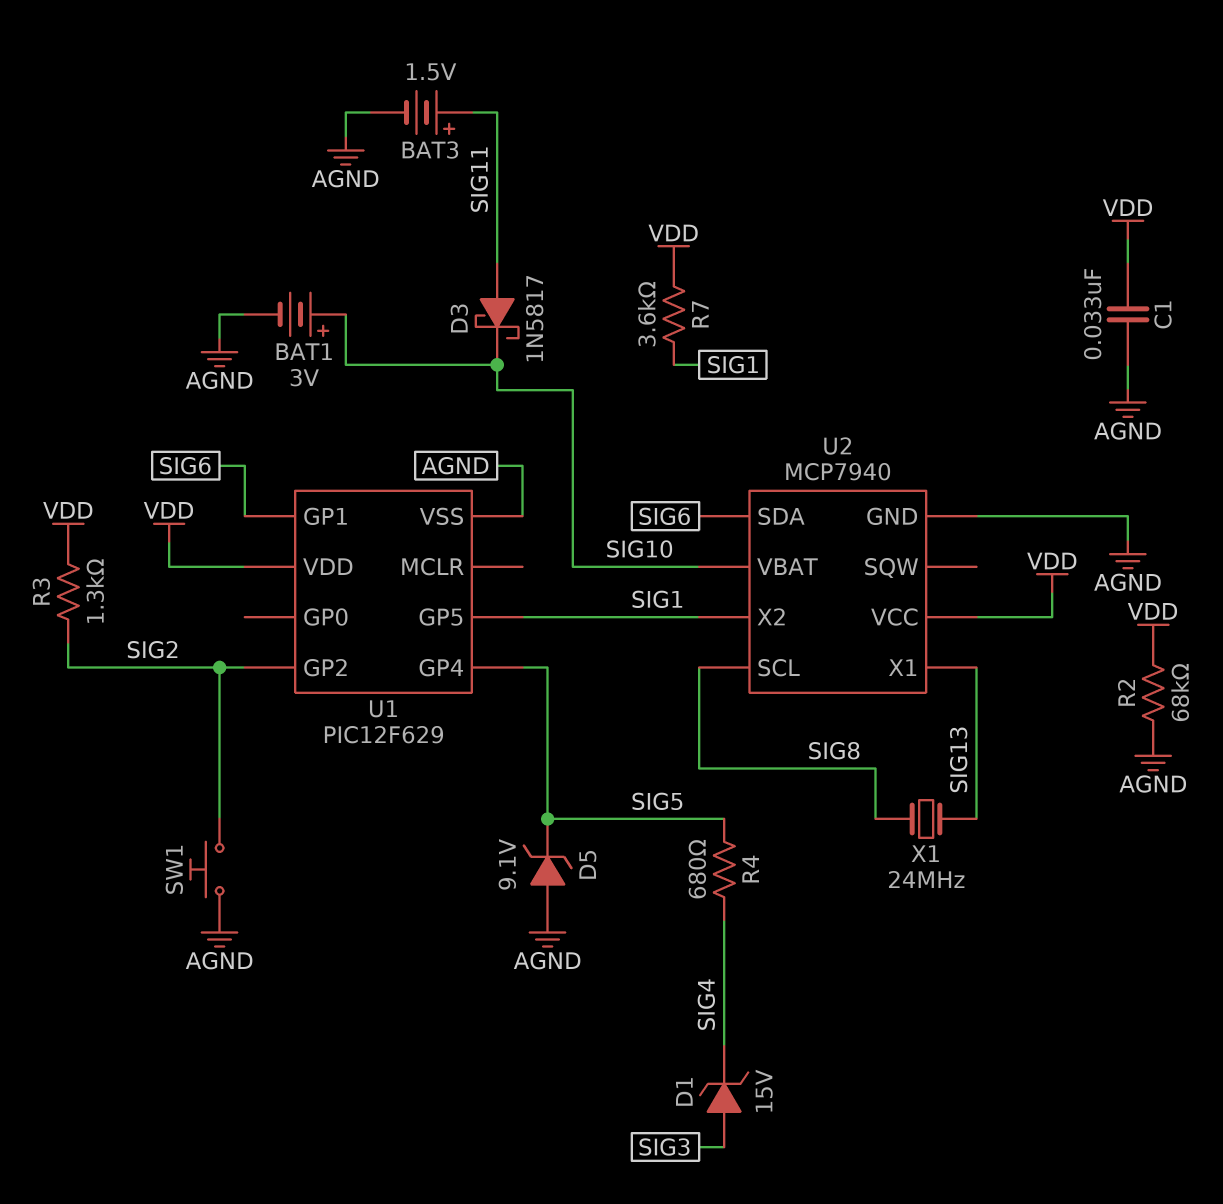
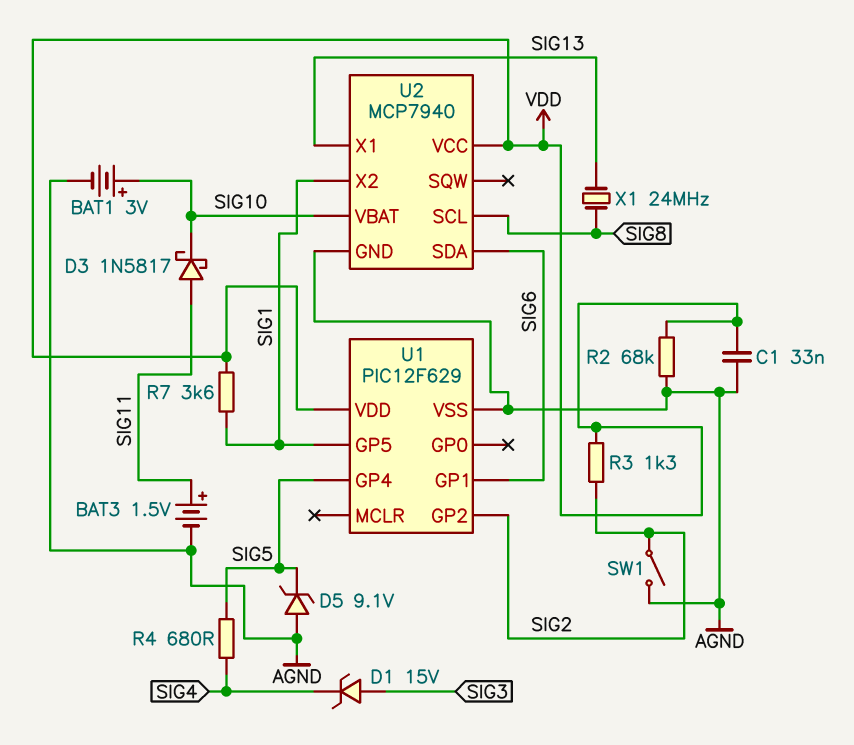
SW1: button (AGND, SIG2) -> switch (AGND, SIG2)

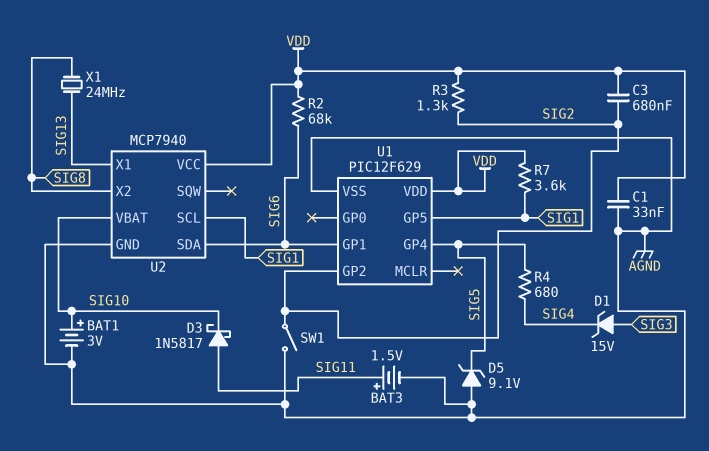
C3: none -> 680nF (SIG2, VDD)
R2: 68k (AGND, VDD) -> 68k (SIG6, VDD)
U2 pin SCL: SIG8 -> SIG1
U2 pin X2: SIG1 -> SIG8

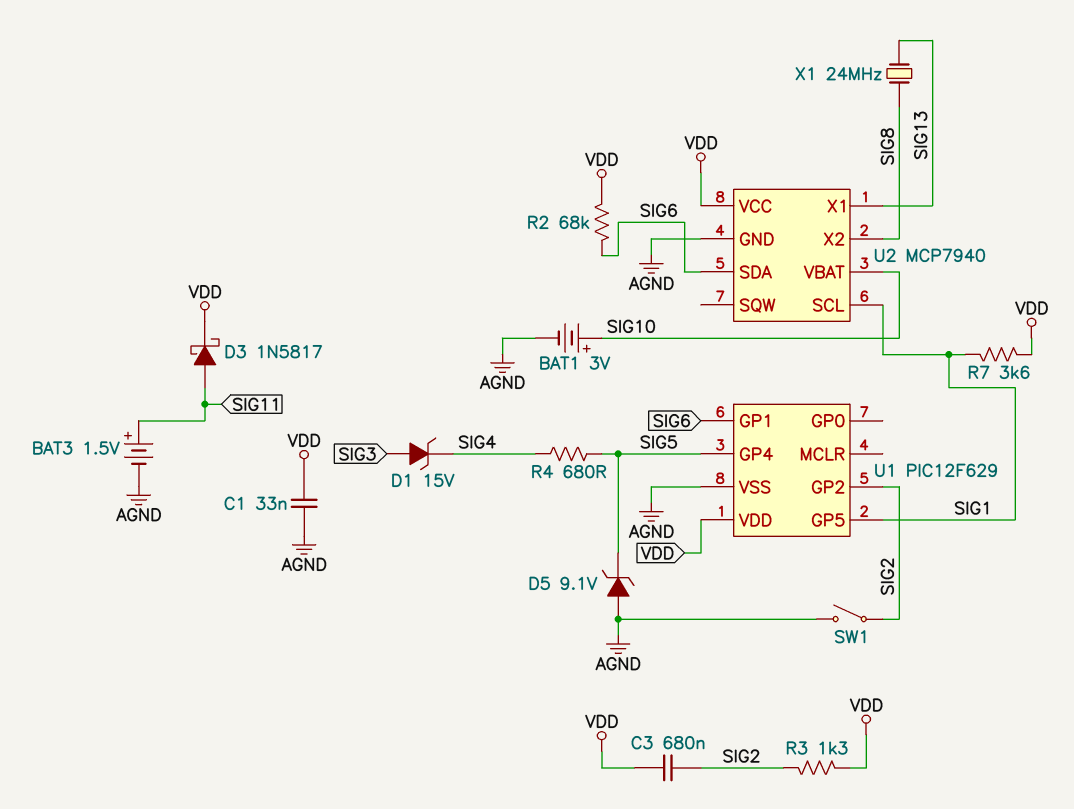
D3: schottky 1N5817 (A SIG11, K SIG10) -> schottky 1N5817 (A SIG11, K VDD)

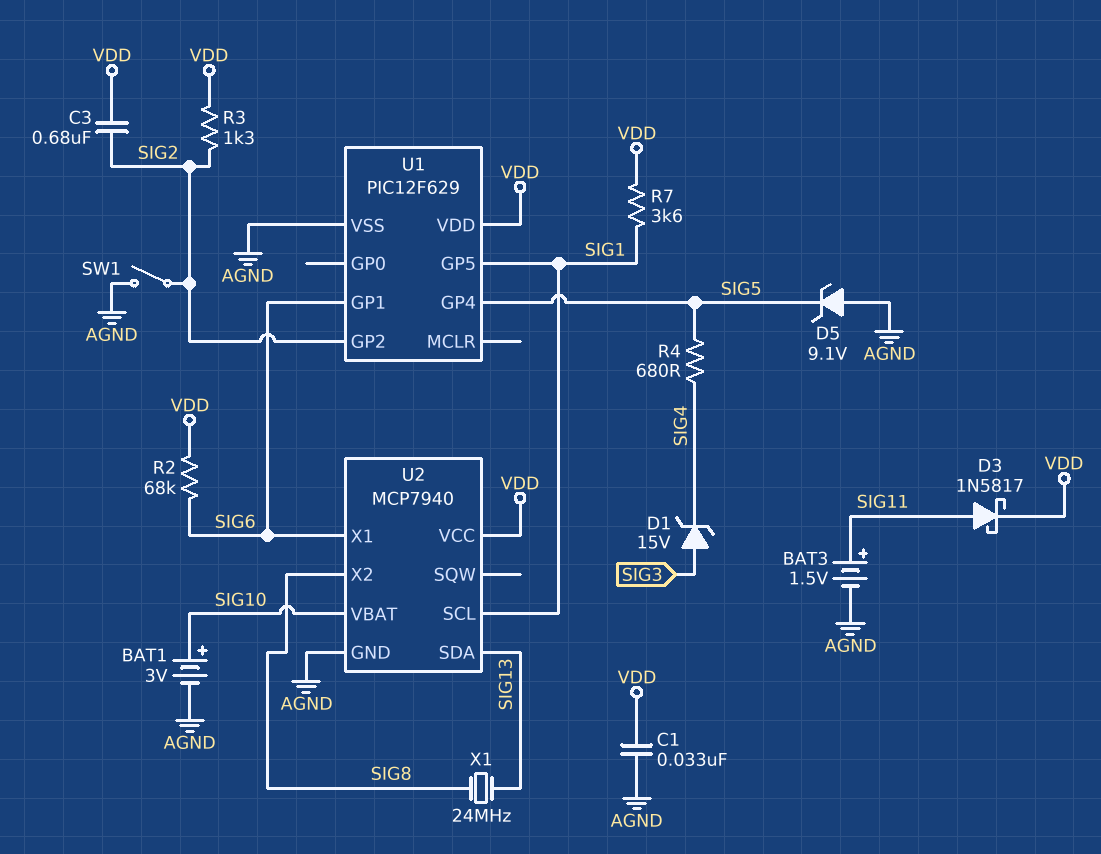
U2 pin SDA: SIG6 -> SIG13
U2 pin X1: SIG13 -> SIG6

